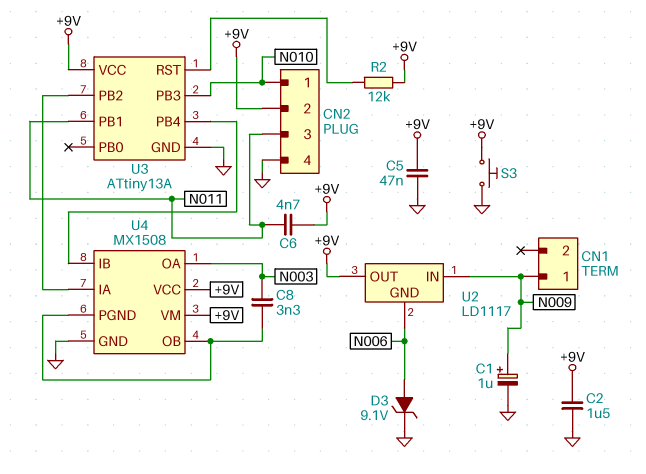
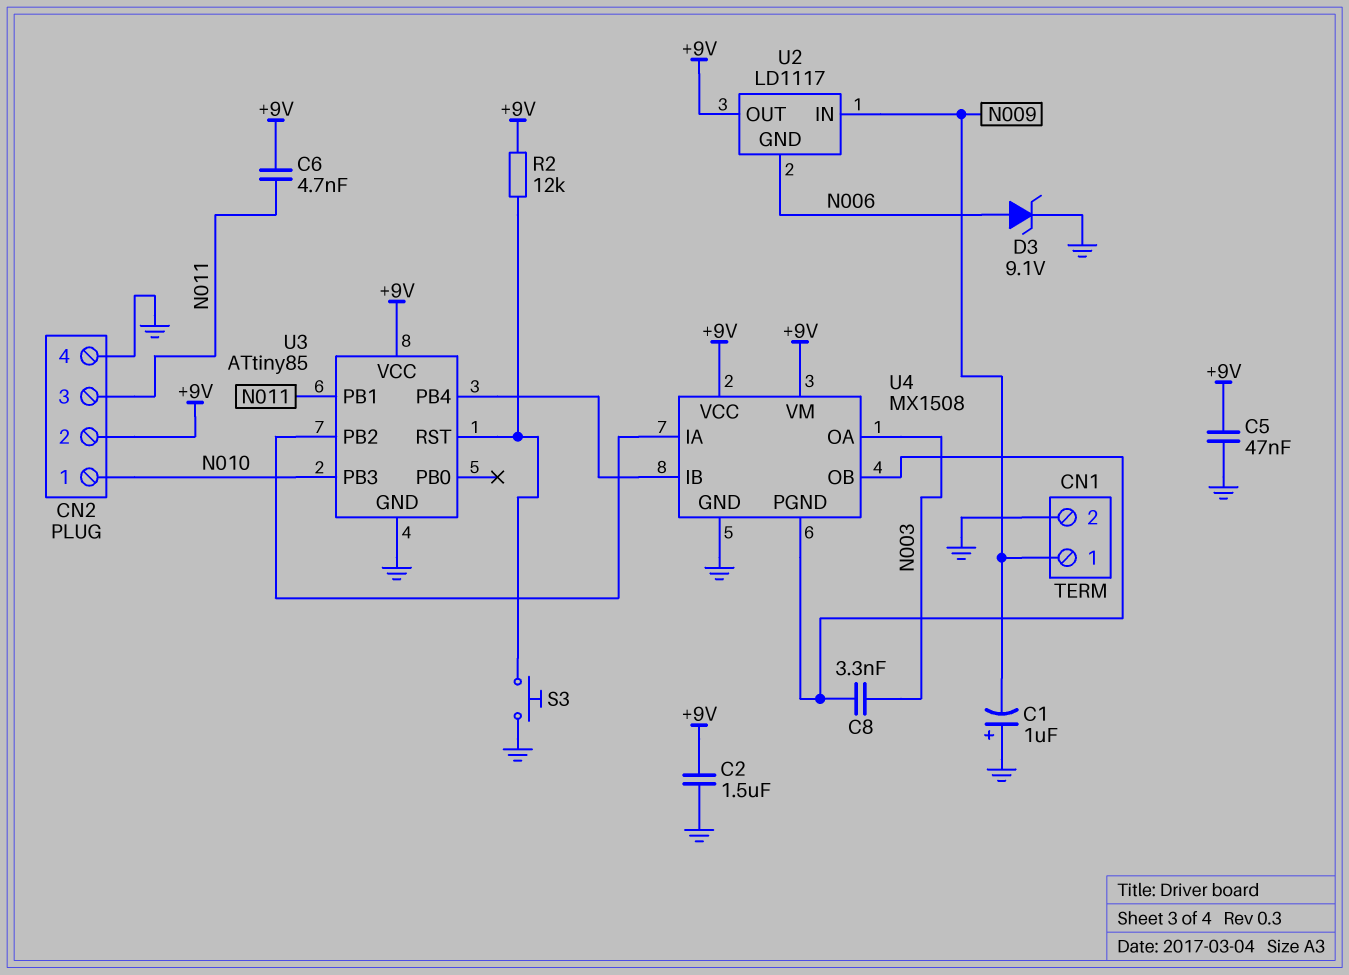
C1: 1uF (plus N009, minus GND) -> 1uF (plus GND, minus N009)
CN1 pin 2: none -> GND
S3: button (+9V, GND) -> button (GND, U3/RST)
U3: ATtiny13A -> ATtiny85

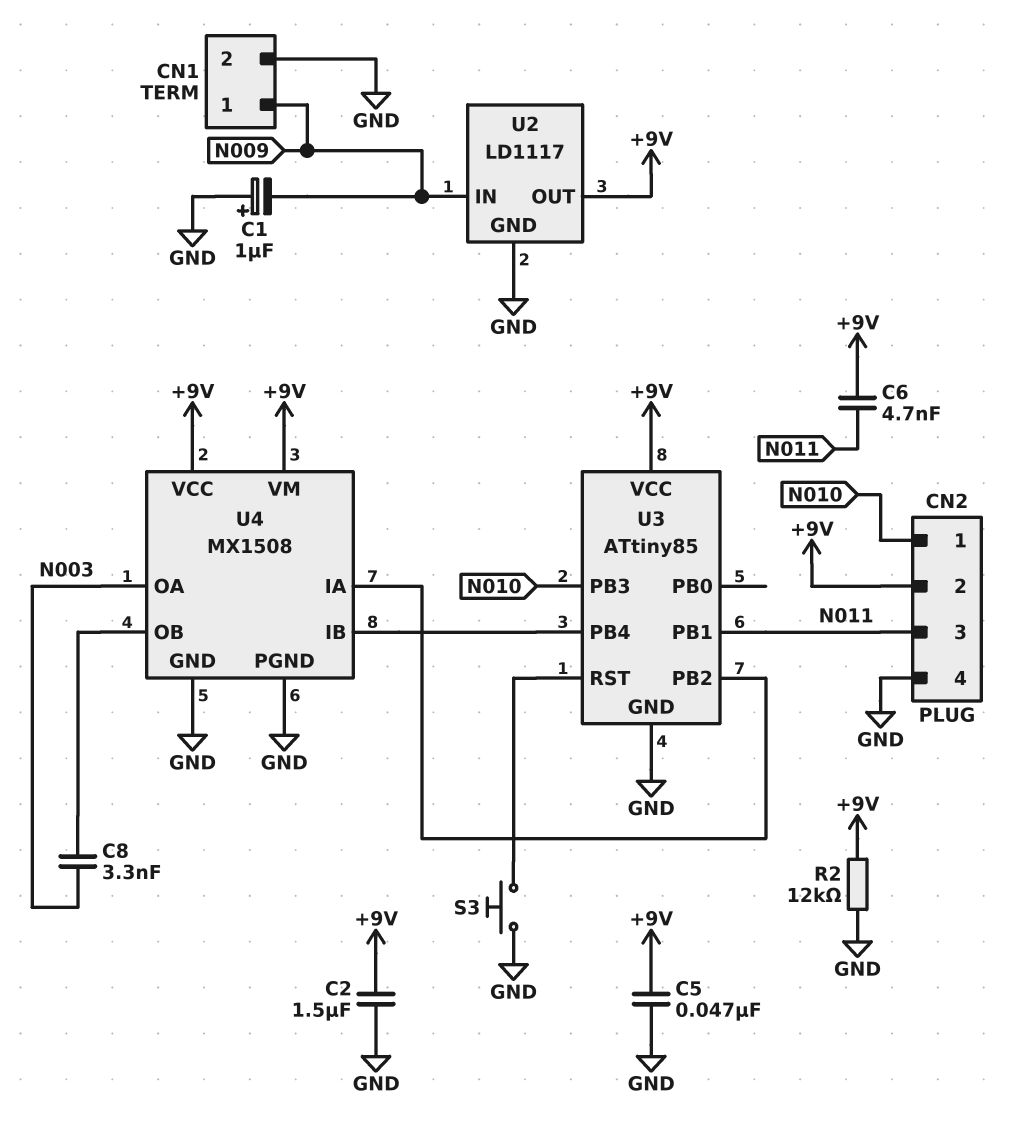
D3: zener 9.1V (A N006, K GND) -> none
R2: 12k (+9V, U3/RST) -> 12k (+9V, GND)
U2 pin GND: N006 -> GND
U4 pin PGND: U4/OB -> GND

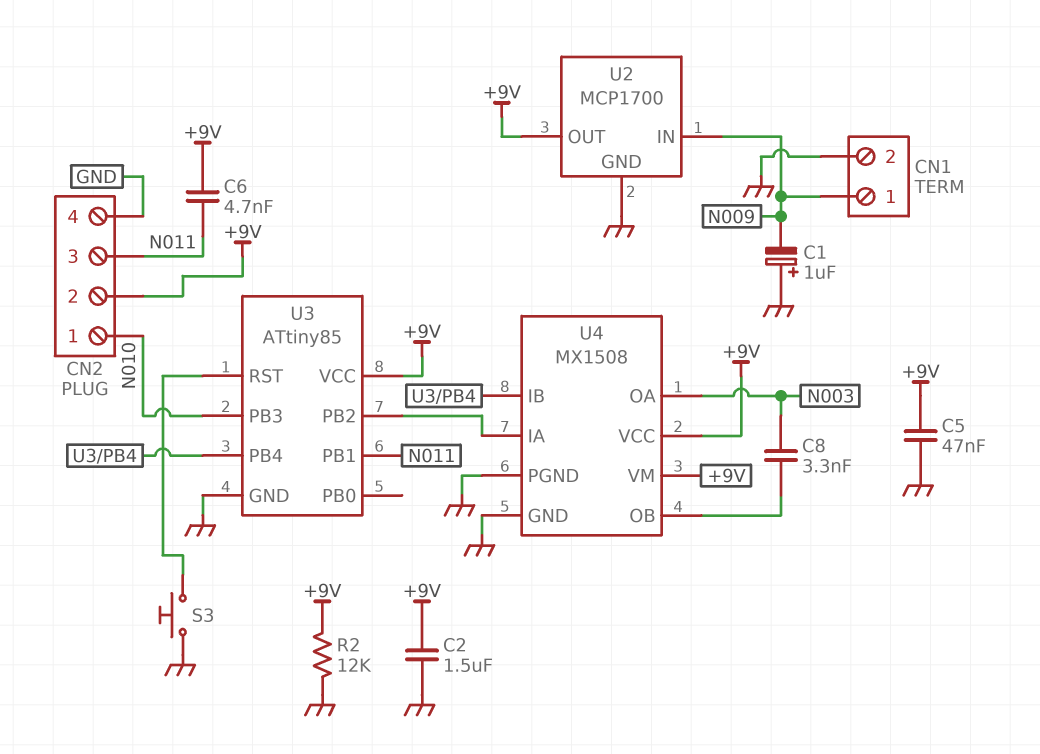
U2: LD1117 -> MCP1700

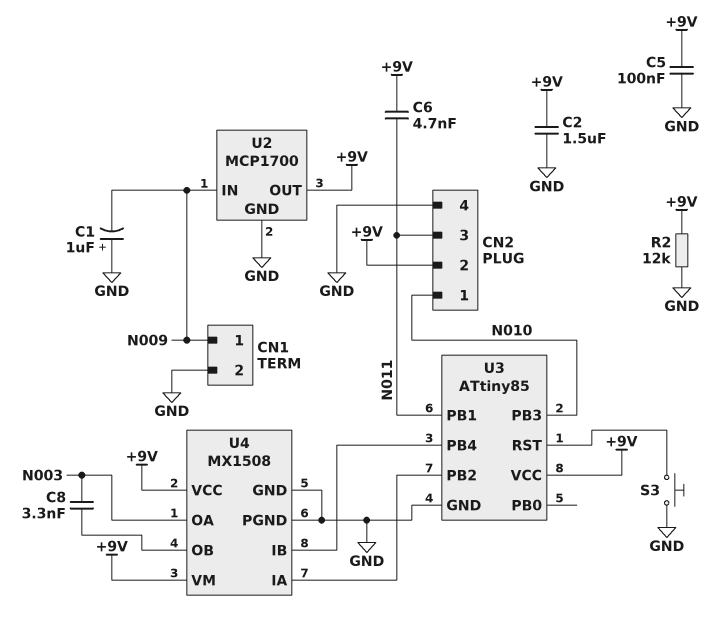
C5: 47nF (+9V, GND) -> 100nF (+9V, GND)

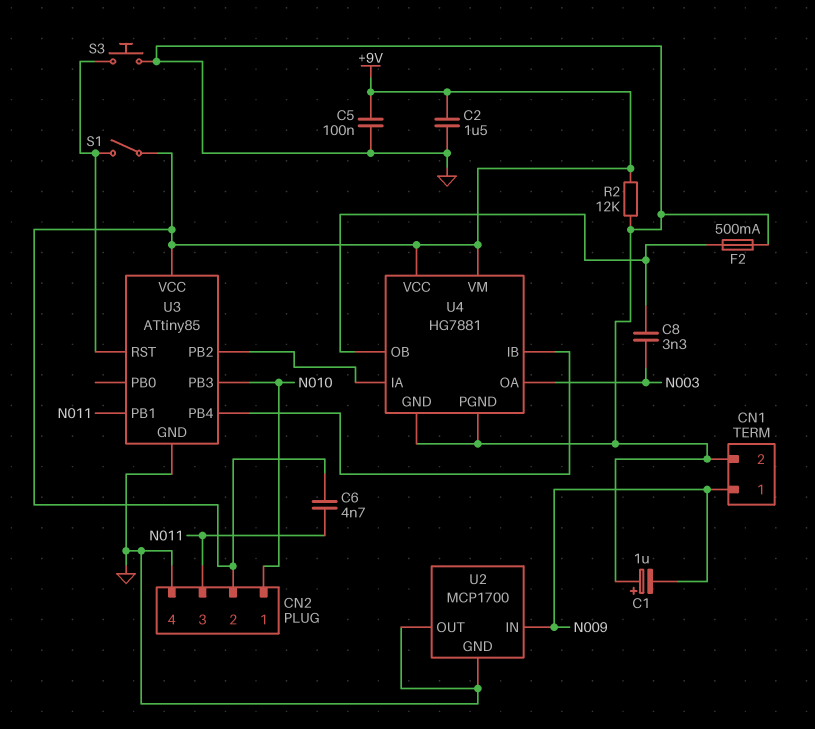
F2: none -> 500mA (GND, U4/OB)
S1: none -> switch (+9V, U3/RST)
U2 pin OUT: +9V -> GND
U4: MX1508 -> HG7881

